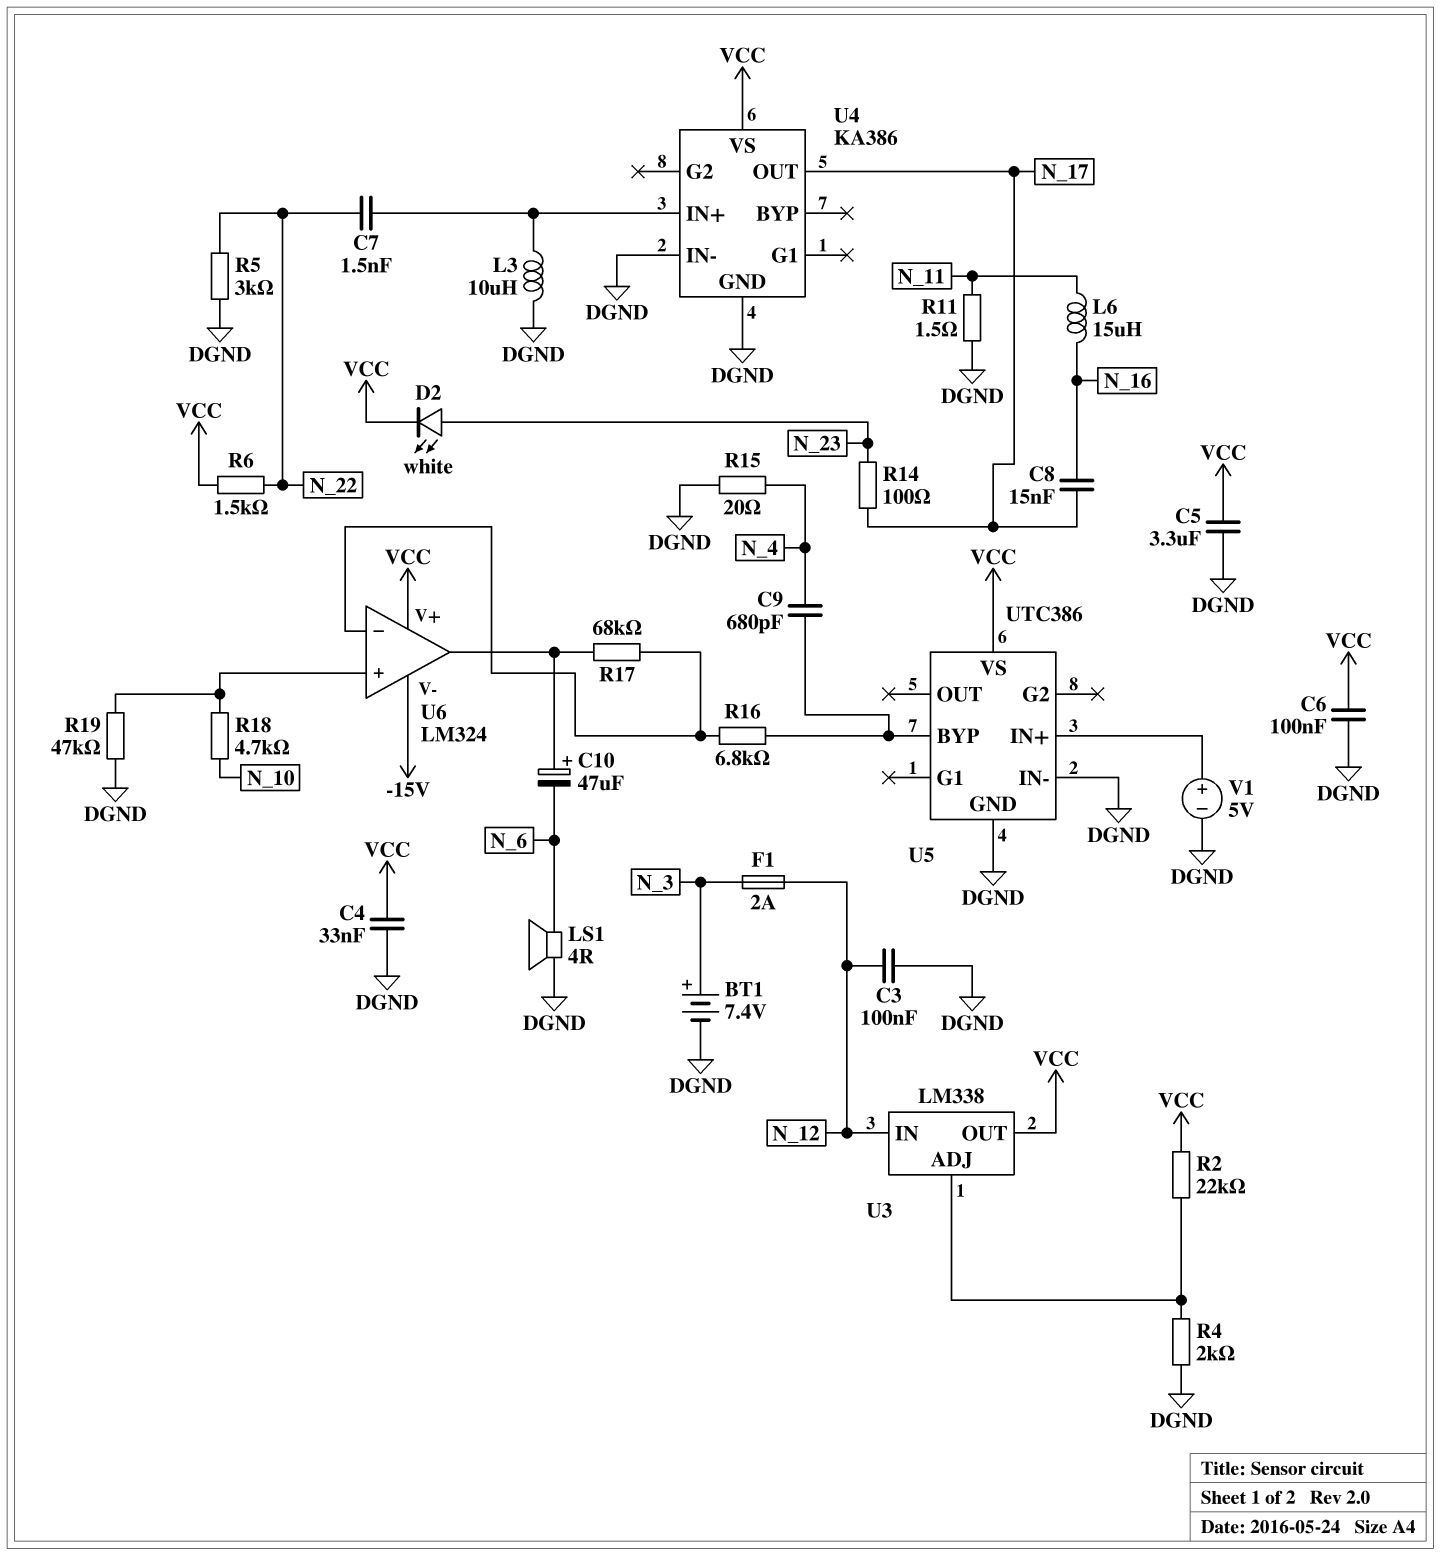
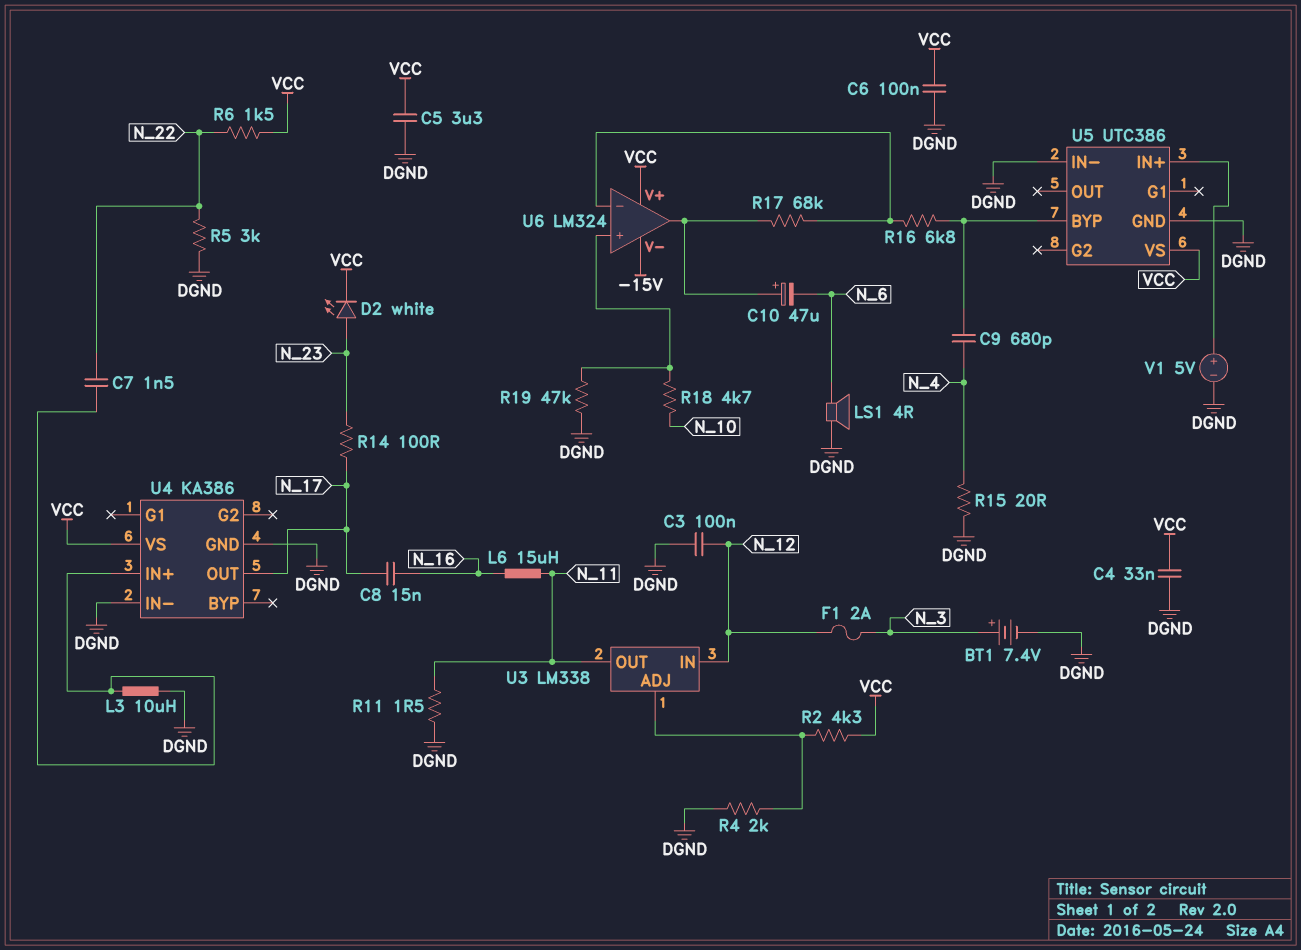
R2: 22k (U3/ADJ, VCC) -> 4.3k (U3/ADJ, VCC)
U3 pin OUT: VCC -> N_11

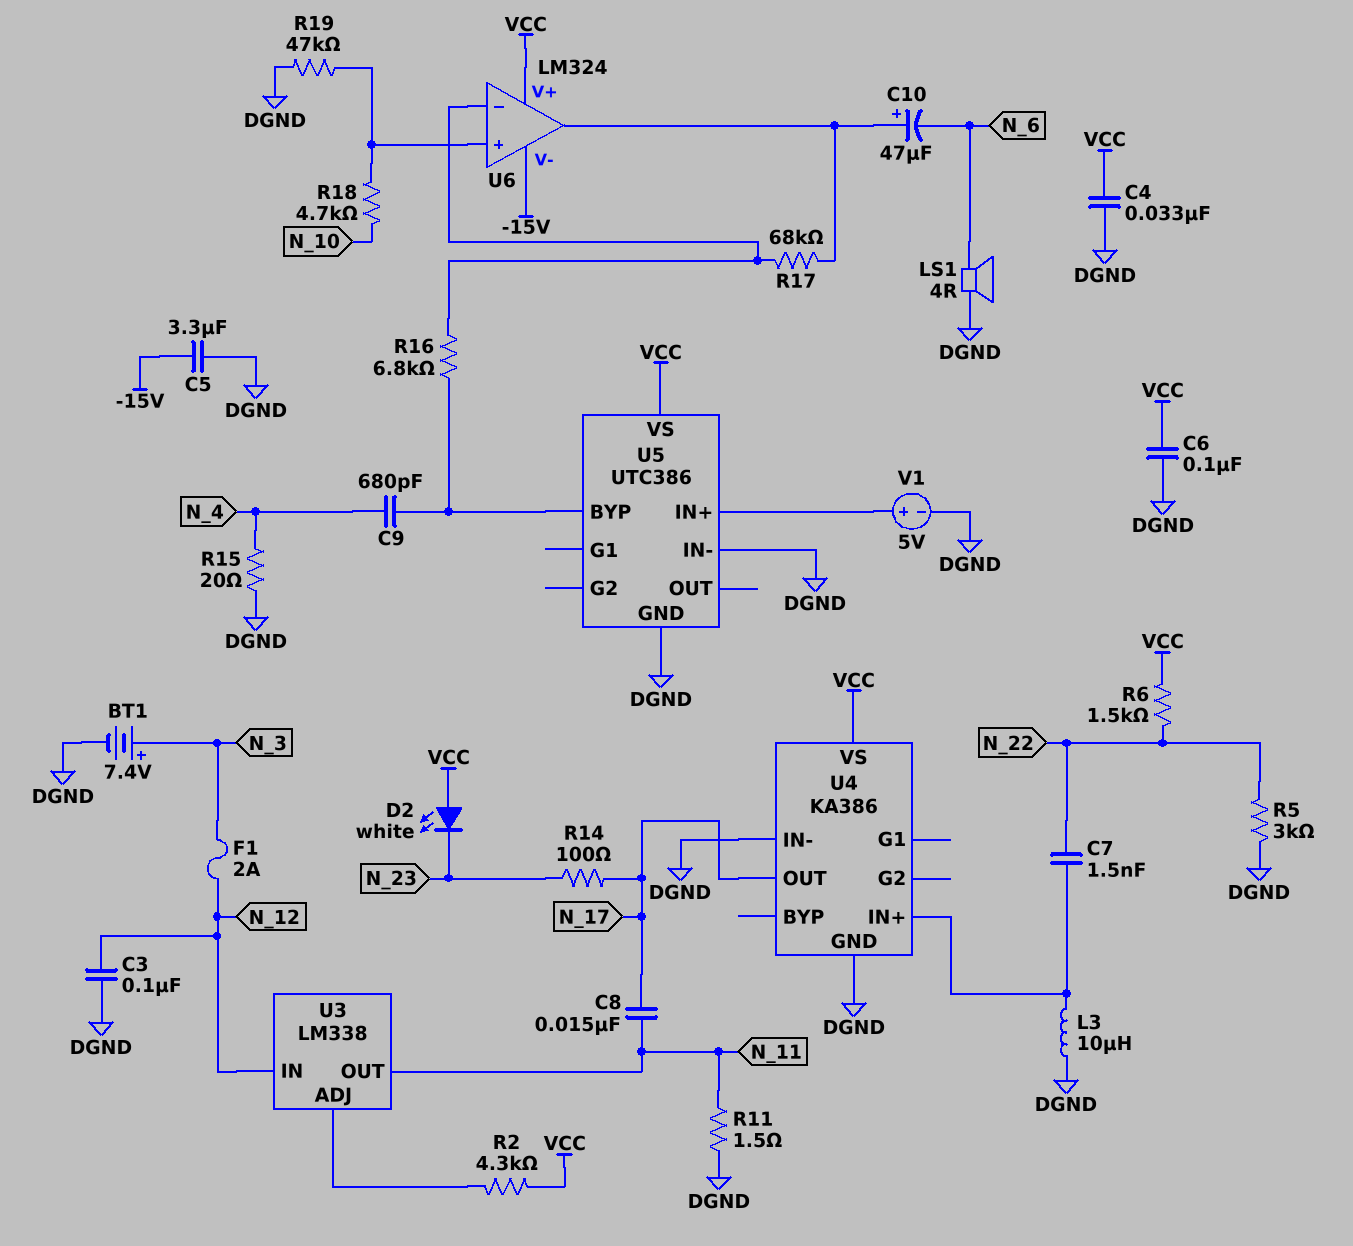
C5: 3.3uF (DGND, VCC) -> 3.3uF (-15V, DGND)
C8: 15nF (N_16, N_17) -> 15nF (N_11, N_17)
D2: LED white (A N_23, K VCC) -> LED white (A VCC, K N_23)
L6: 15uH (N_11, N_16) -> none
R4: 2k (DGND, U3/ADJ) -> none

